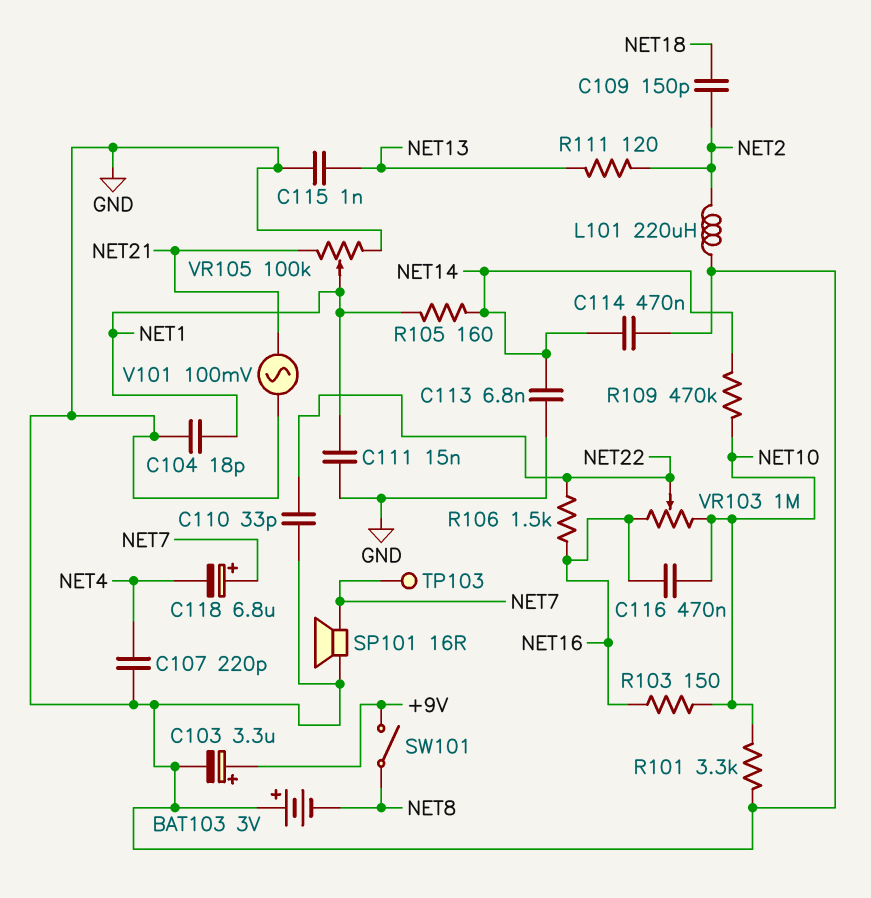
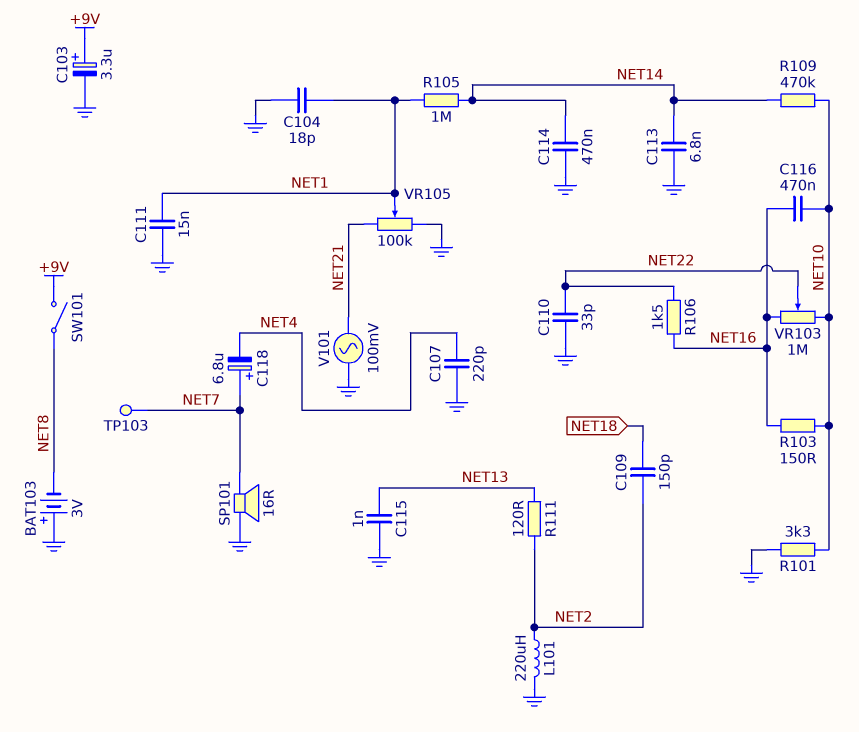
R105: 160 (NET1, NET14) -> 1M (NET1, NET14)

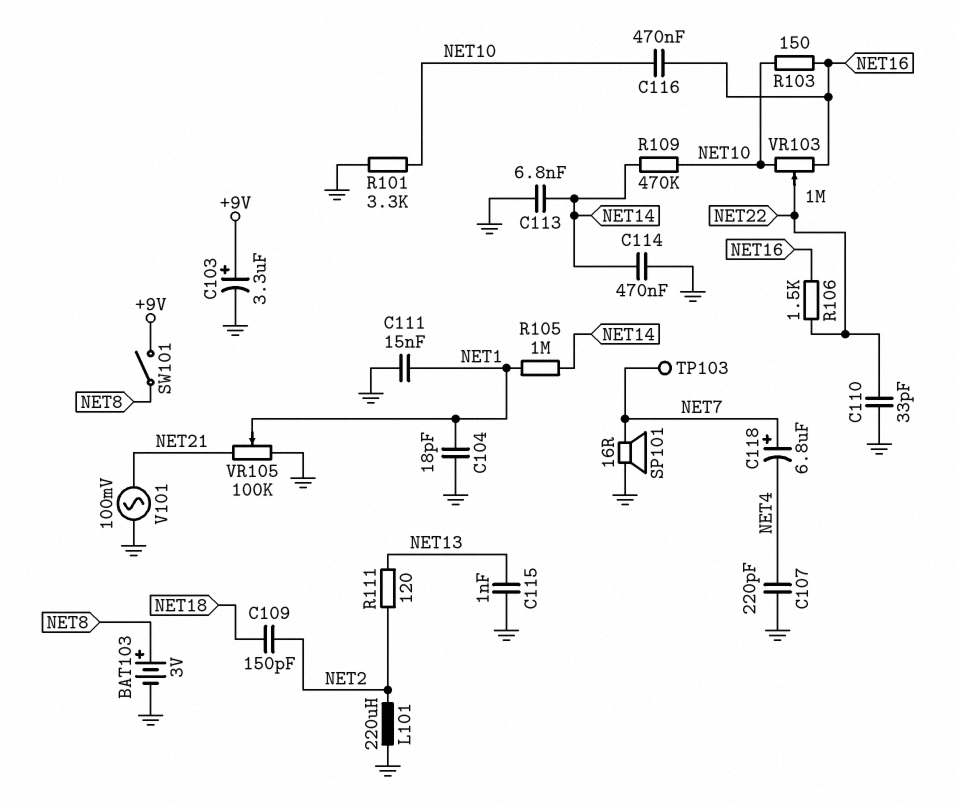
BAT103: 3V (plus GND, minus NET8) -> 3V (plus NET8, minus GND)

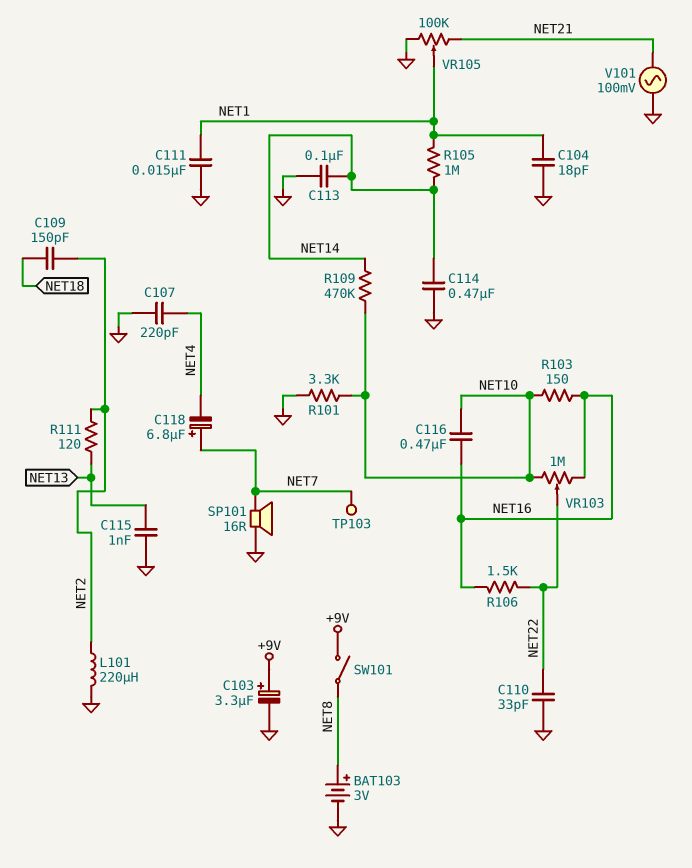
C113: 6.8nF (GND, NET14) -> 100nF (GND, NET14)

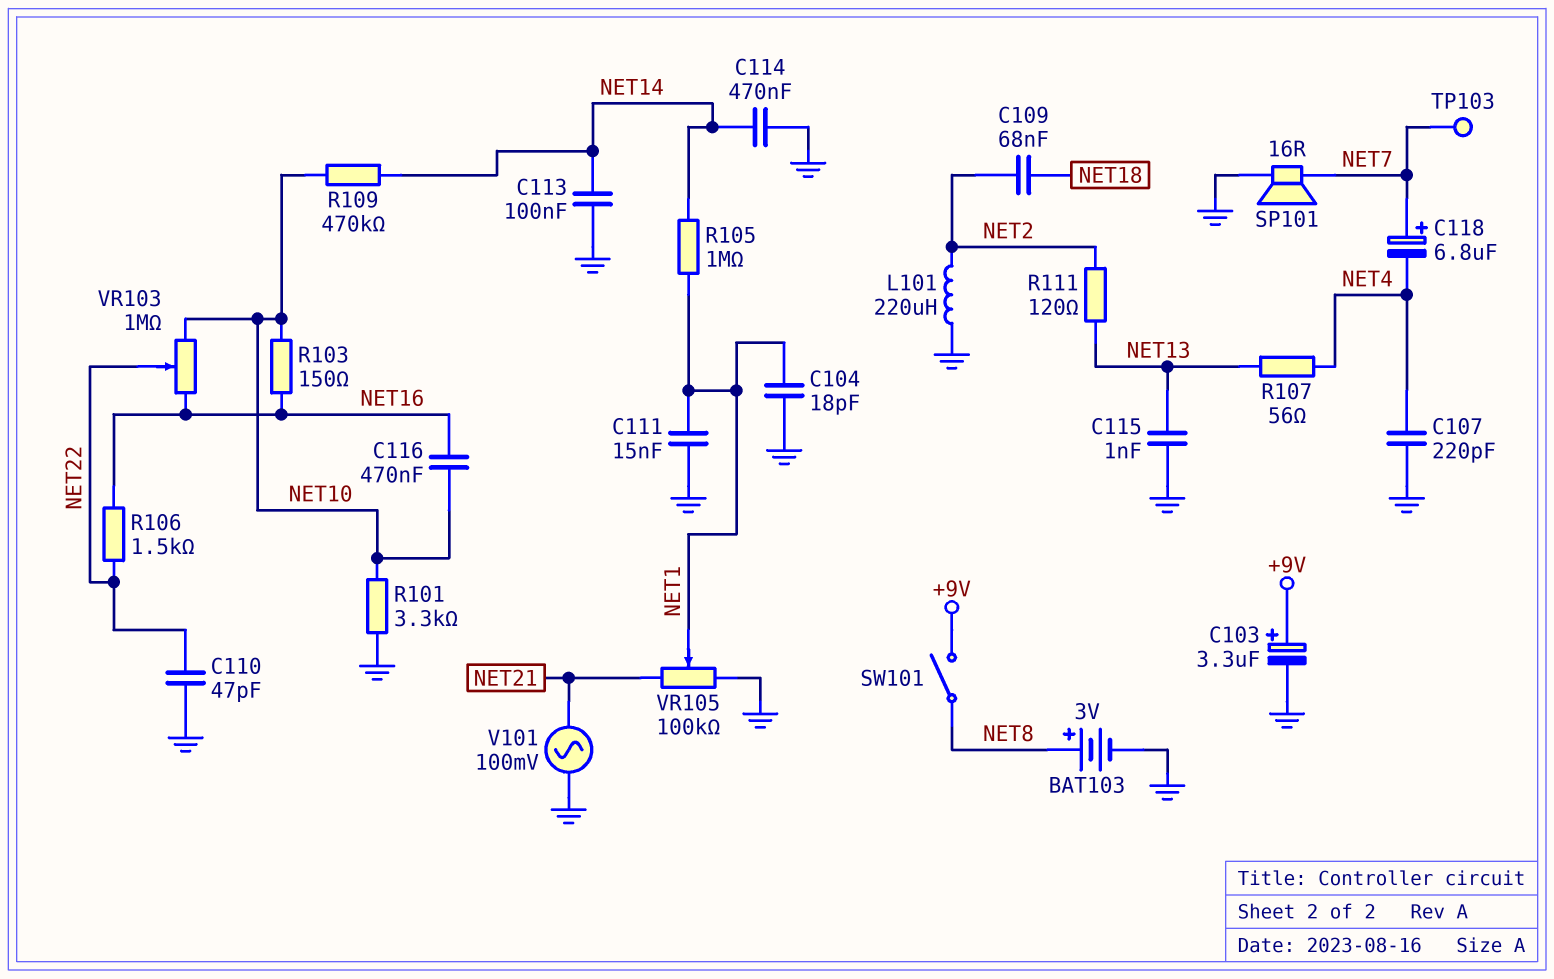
C109: 150pF (NET2, NET18) -> 68nF (NET2, NET18)
C110: 33pF (GND, NET22) -> 47pF (GND, NET22)
R107: none -> 56 (NET4, NET13)

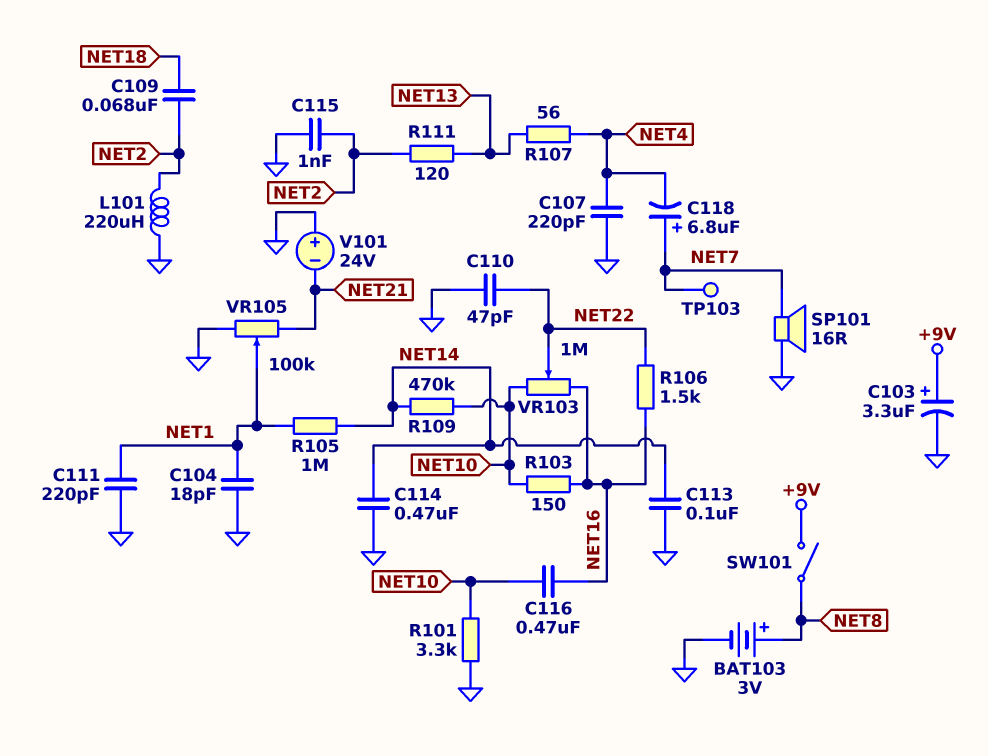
C111: 15nF (GND, NET1) -> 220pF (GND, NET1)
C115: 1nF (GND, NET13) -> 1nF (GND, NET2)
V101: AC 100mV (GND, NET21) -> 24V (plus GND, minus NET21)

